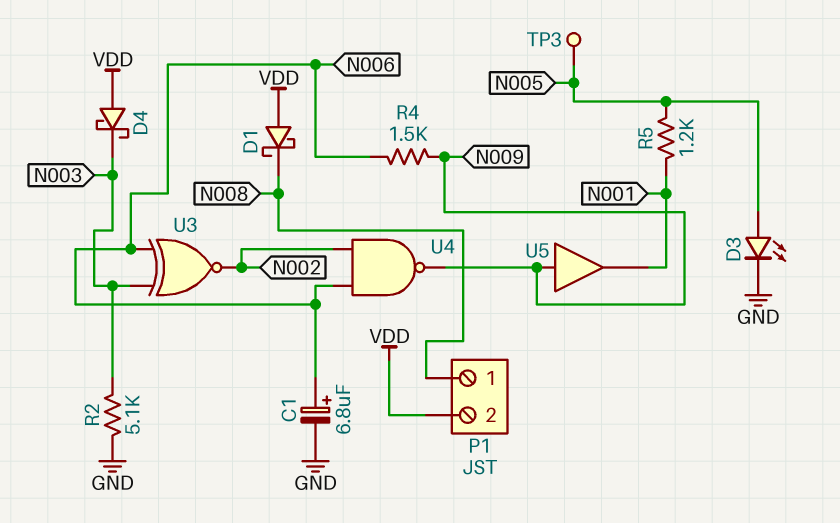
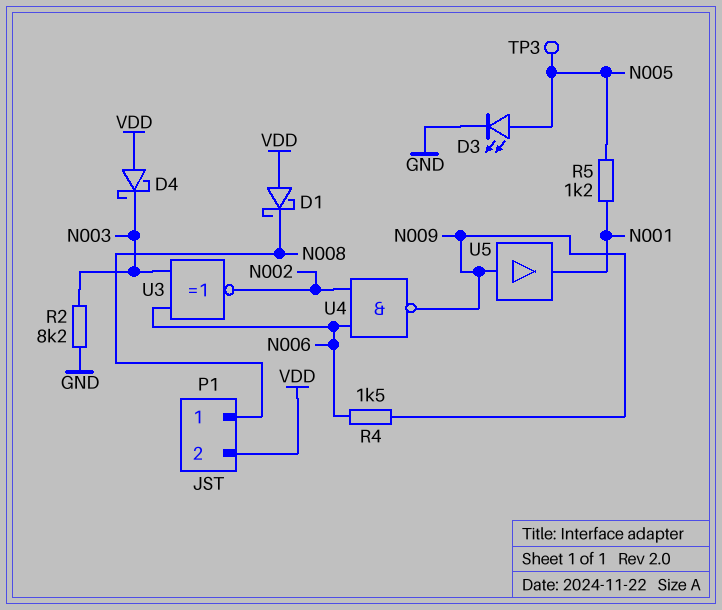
C1: 6.8uF (plus N006, minus GND) -> none
R2: 5.1k (GND, N003) -> 8.2k (GND, N003)

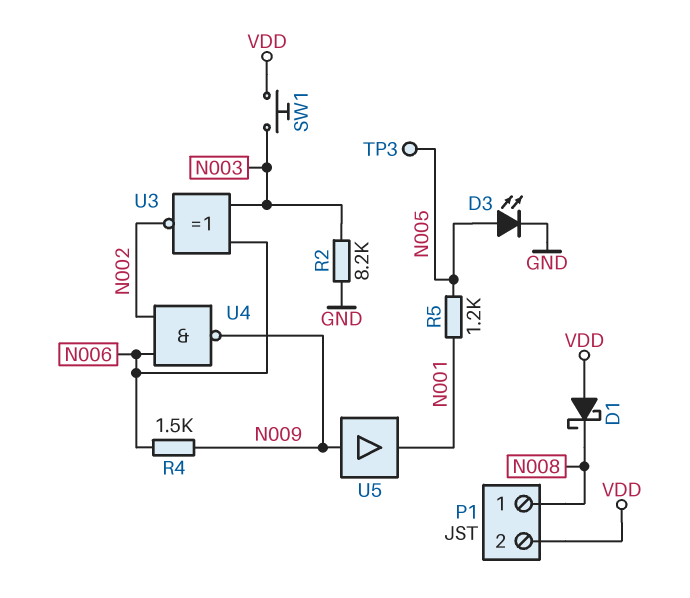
D4: schottky (A VDD, K N003) -> none
SW1: none -> button (N003, VDD)

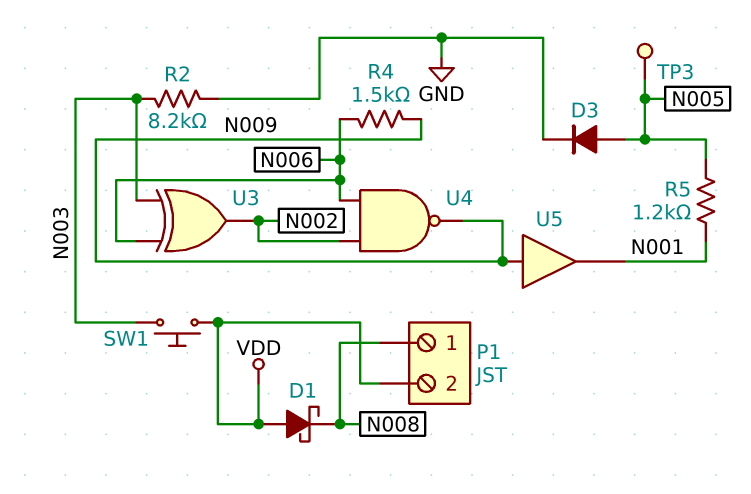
D3: LED (A N005, K GND) -> diode (A N005, K GND)
U3: XNOR (in N003, in N006, out N002) -> XOR (in N003, in N006, out N002)

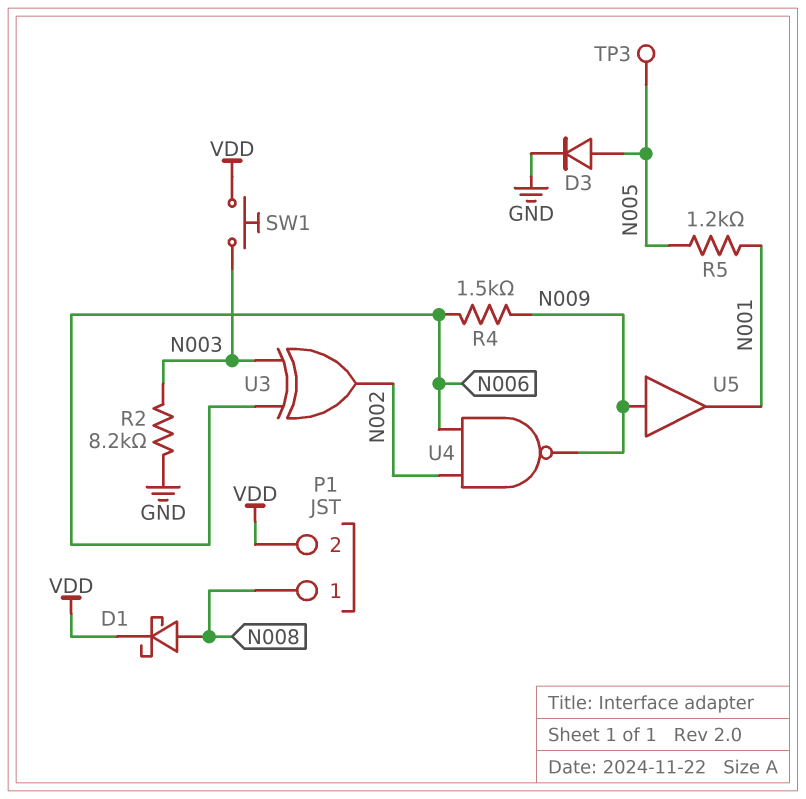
D1: schottky (A VDD, K N008) -> schottky (A N008, K VDD)

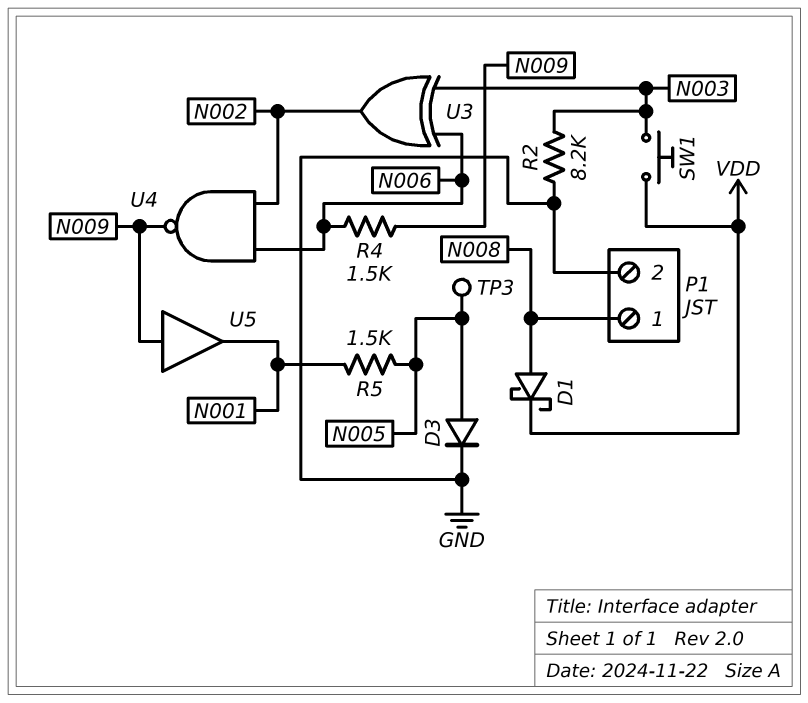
P1 pin 2: VDD -> GND
R5: 1.2k (N001, N005) -> 1.5k (N001, N005)

